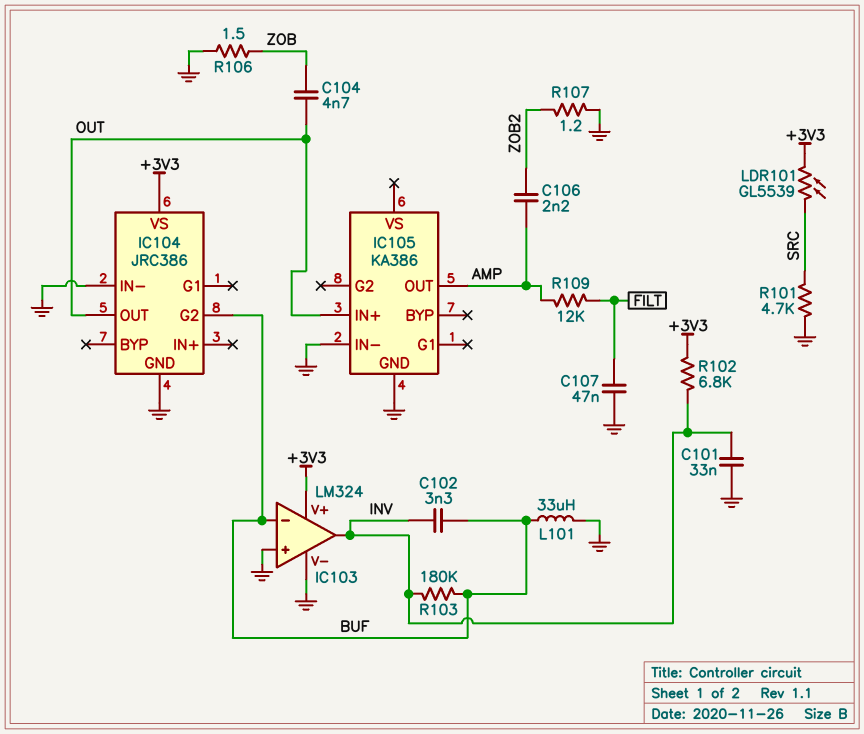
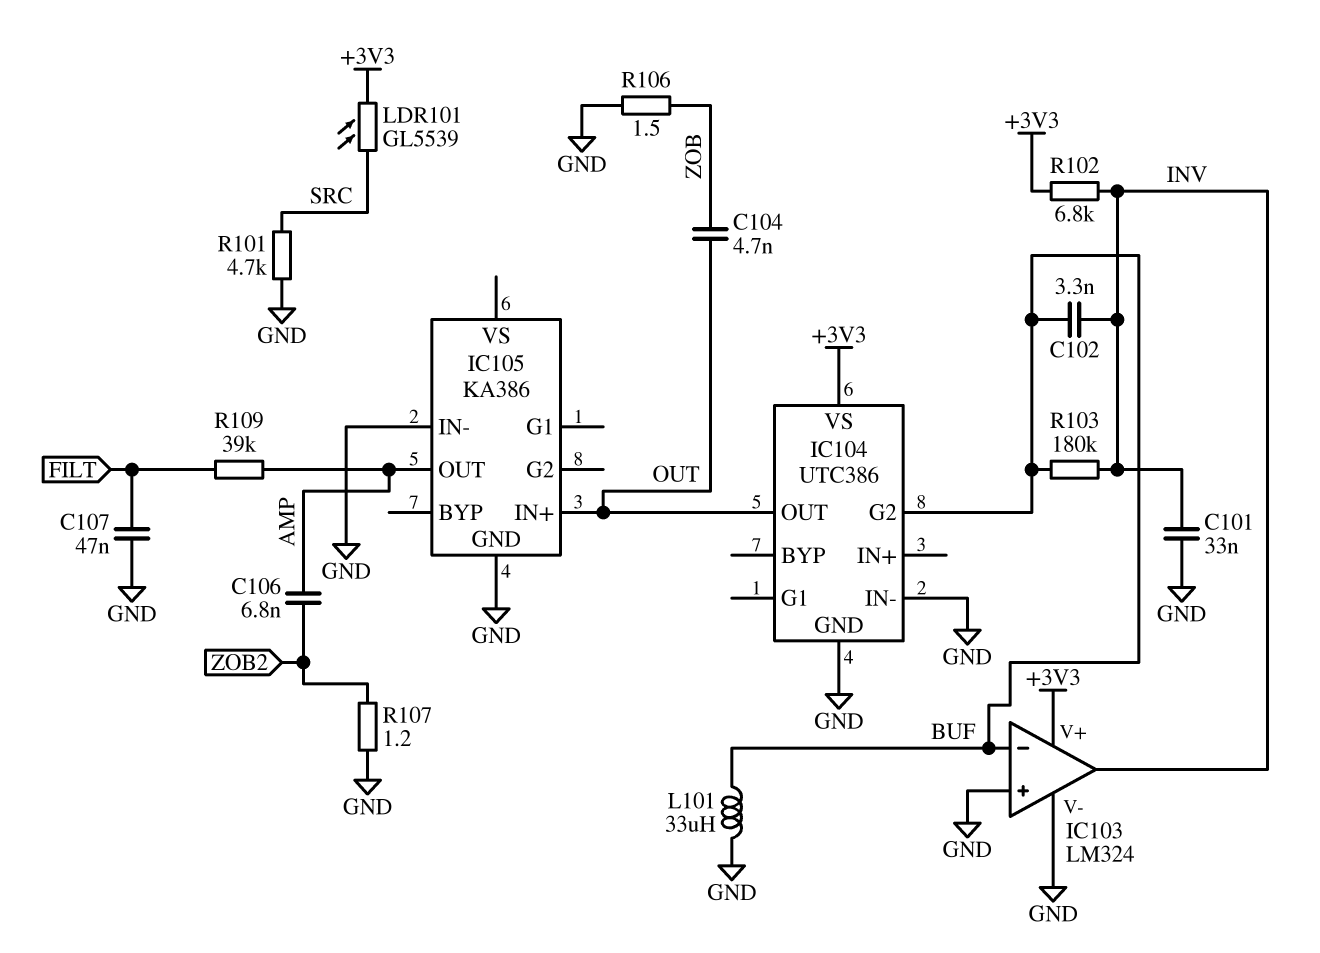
C106: 2.2nF (AMP, ZOB2) -> 6.8nF (AMP, ZOB2)
IC104: JRC386 -> UTC386
R109: 12k (AMP, FILT) -> 39k (AMP, FILT)

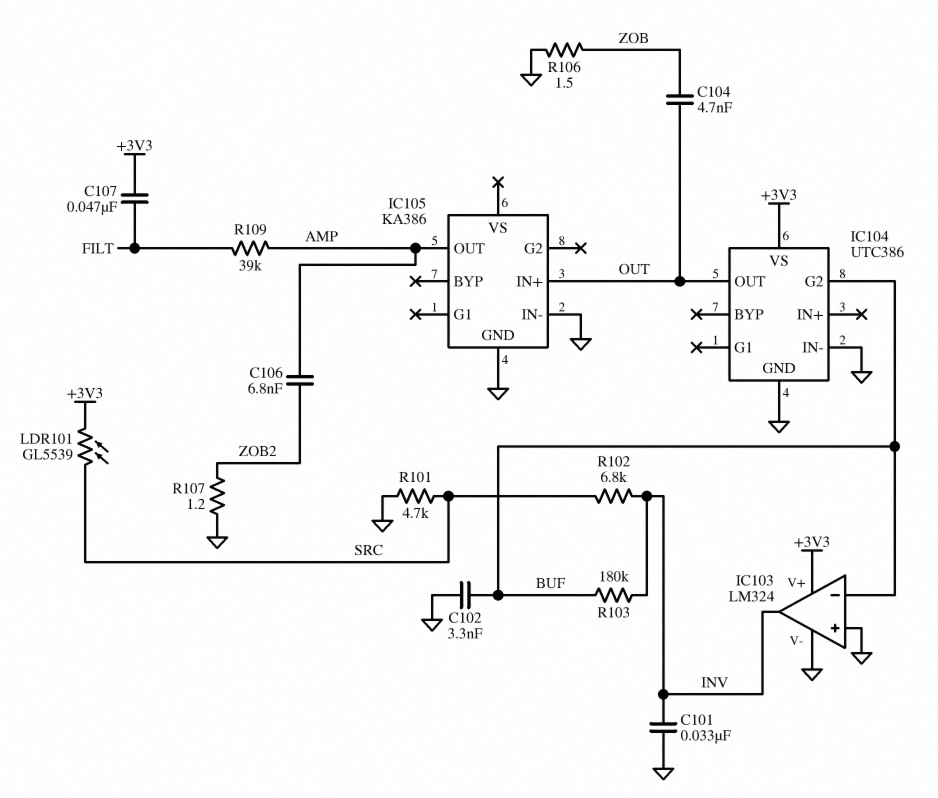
C102: 3.3nF (BUF, INV) -> 3.3nF (BUF, GND)
C107: 47nF (FILT, GND) -> 47nF (+3V3, FILT)
L101: 33uH (BUF, GND) -> none
R102: 6.8k (+3V3, INV) -> 6.8k (INV, SRC)

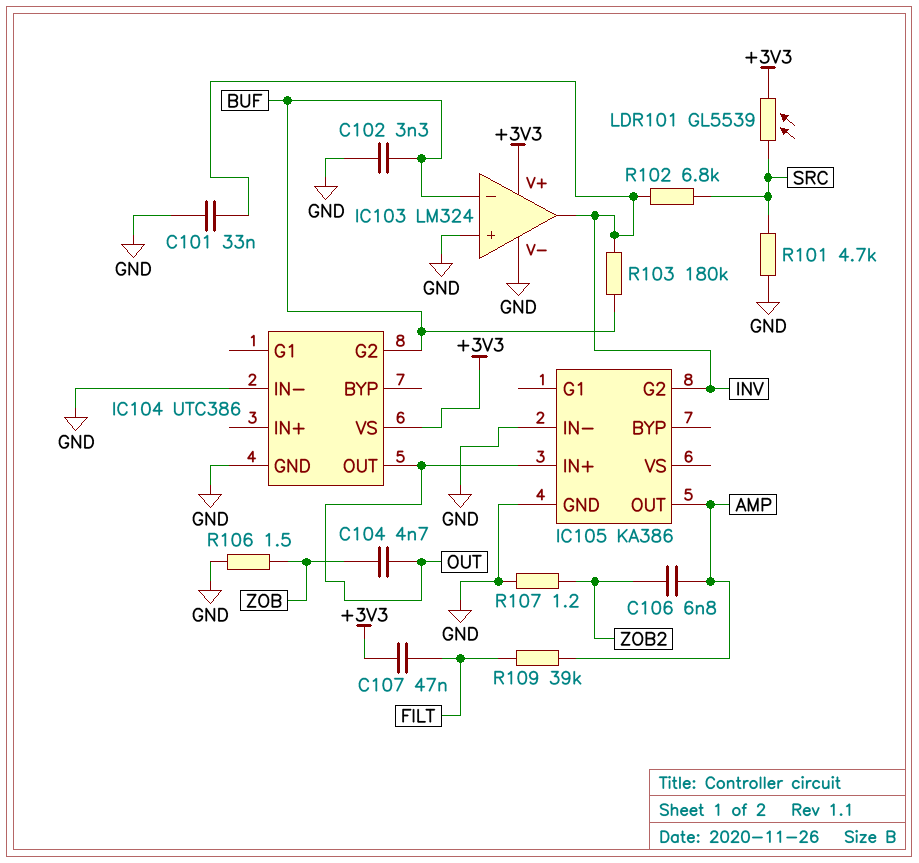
IC105 pin G2: none -> INV

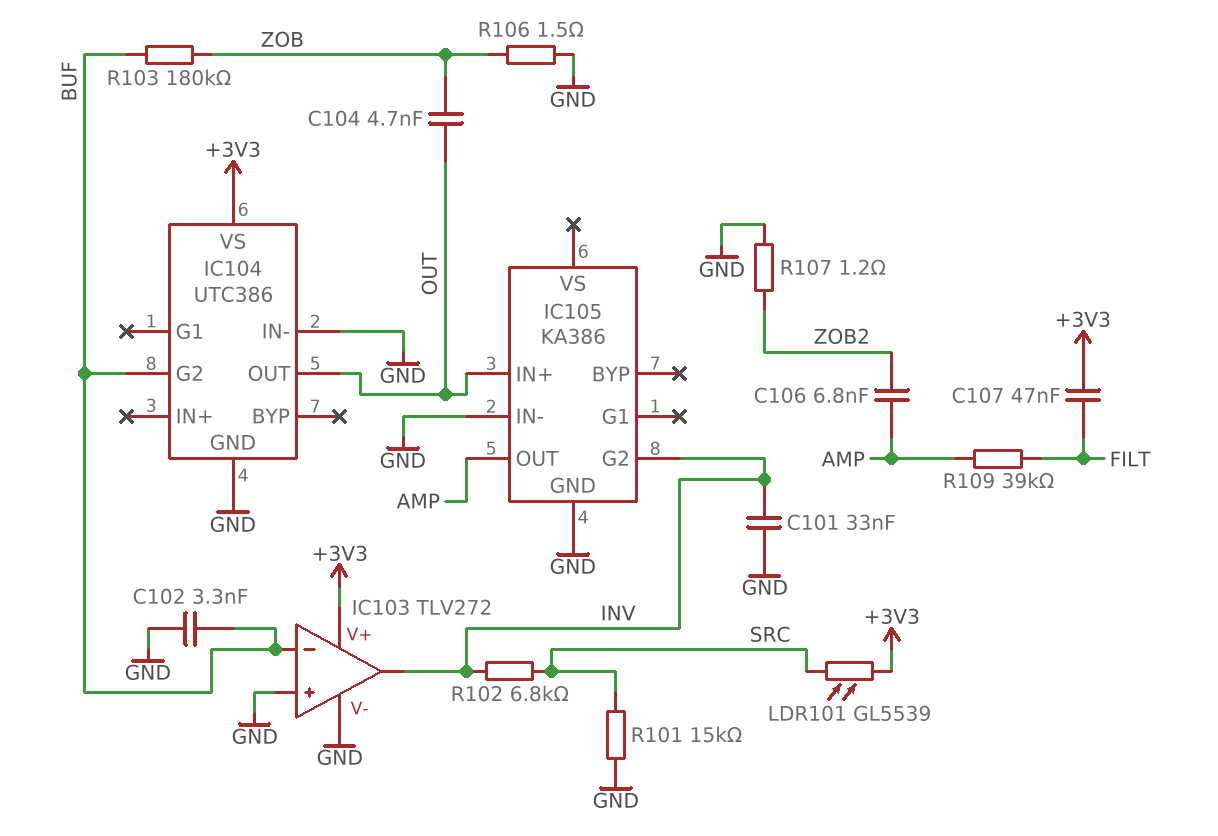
IC103: LM324 -> TLV272
R101: 4.7k (GND, SRC) -> 15k (GND, SRC)
R103: 180k (BUF, INV) -> 180k (BUF, ZOB)

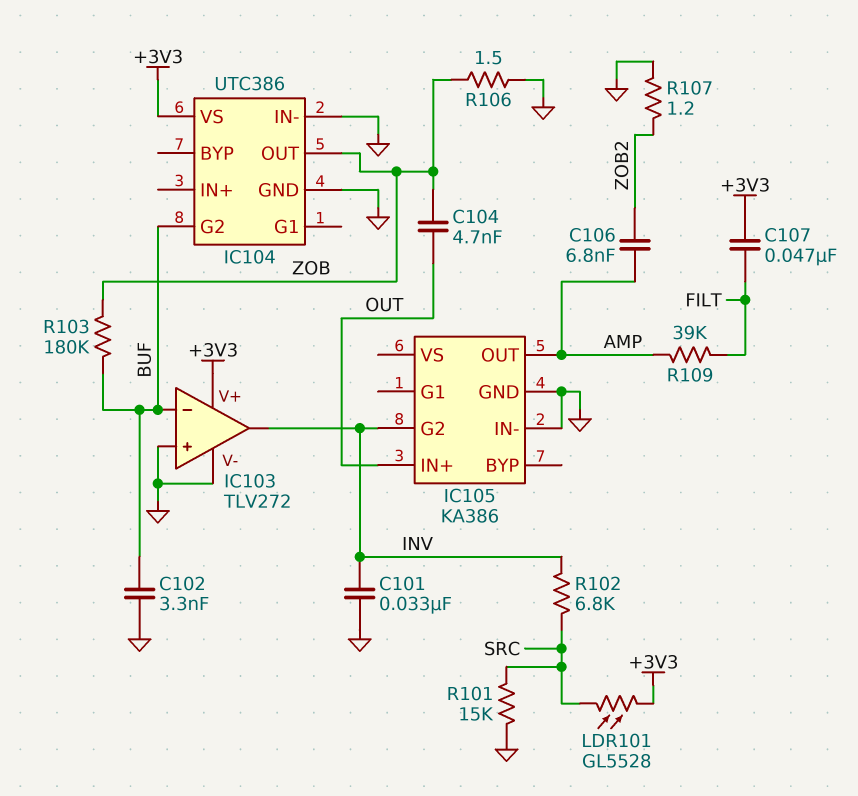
IC104 pin OUT: OUT -> ZOB
LDR101: GL5539 (+3V3, SRC) -> GL5528 (+3V3, SRC)

